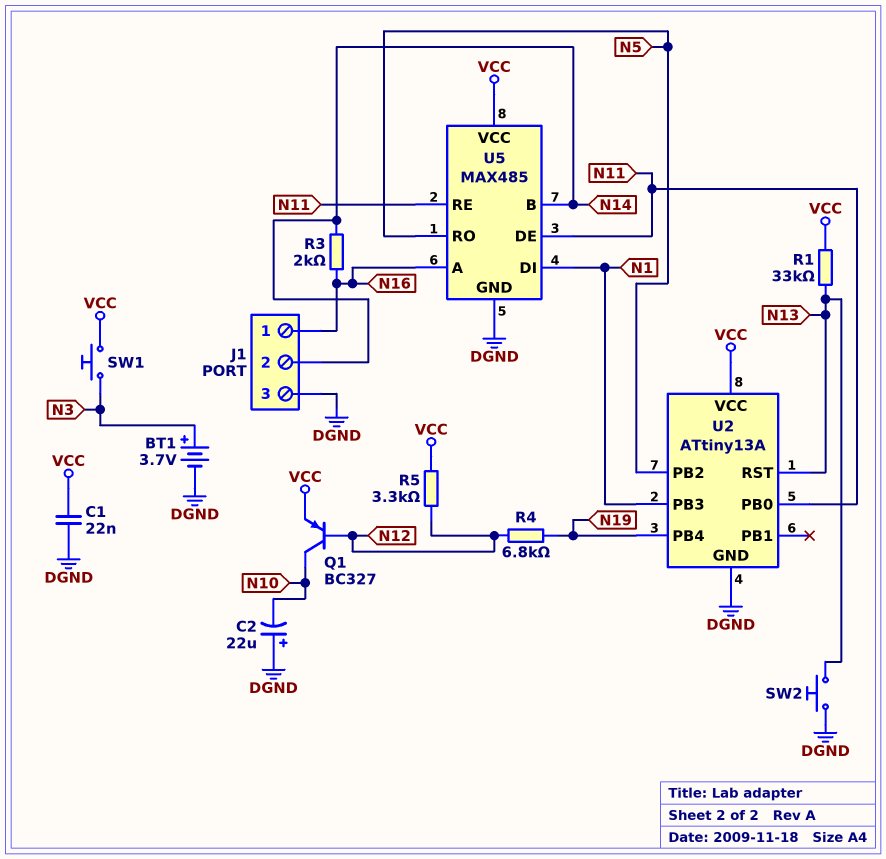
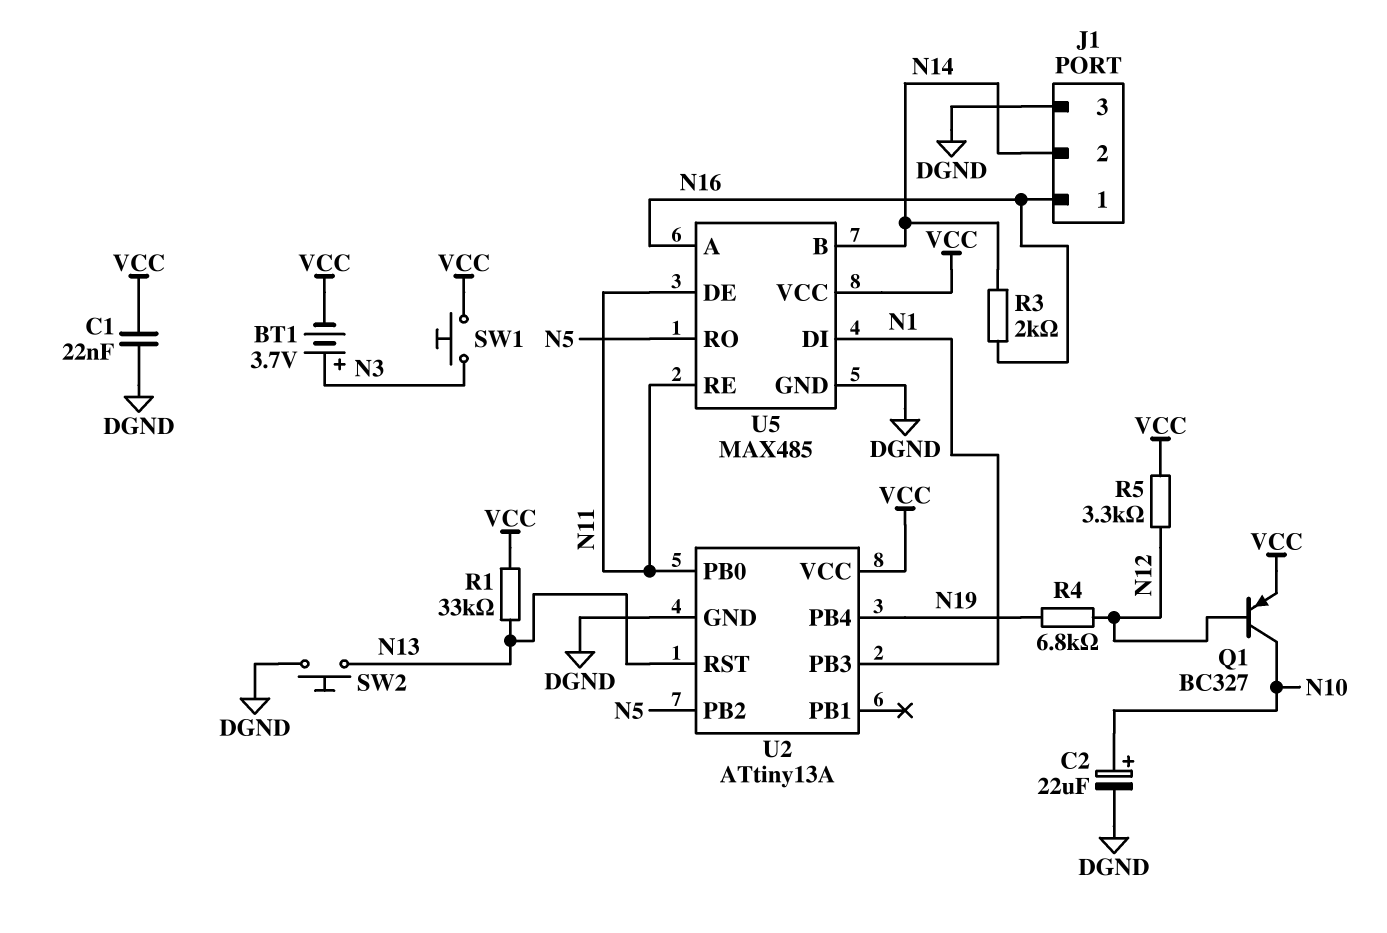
BT1: 3.7V (plus N3, minus DGND) -> 3.7V (plus N3, minus VCC)
C2: 22uF (plus DGND, minus N10) -> 22uF (plus N10, minus DGND)

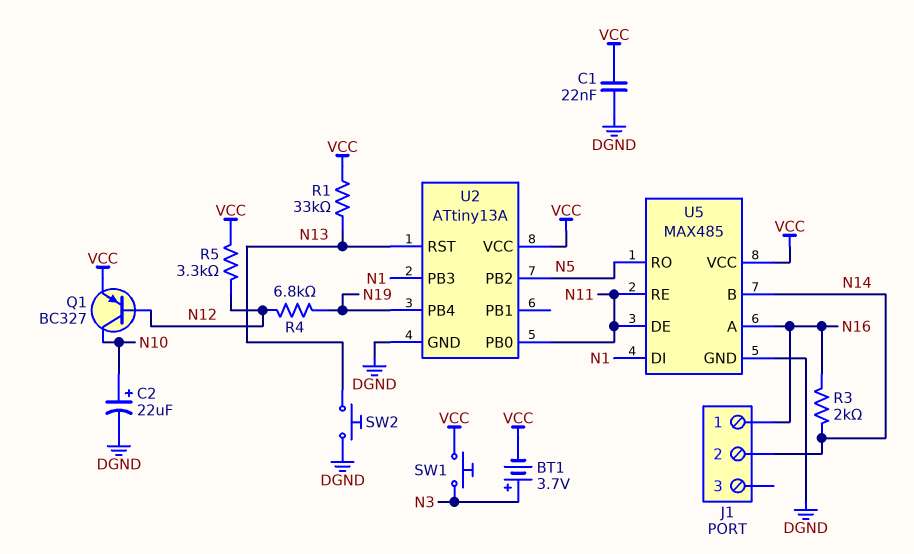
J1 pin 3: DGND -> none

